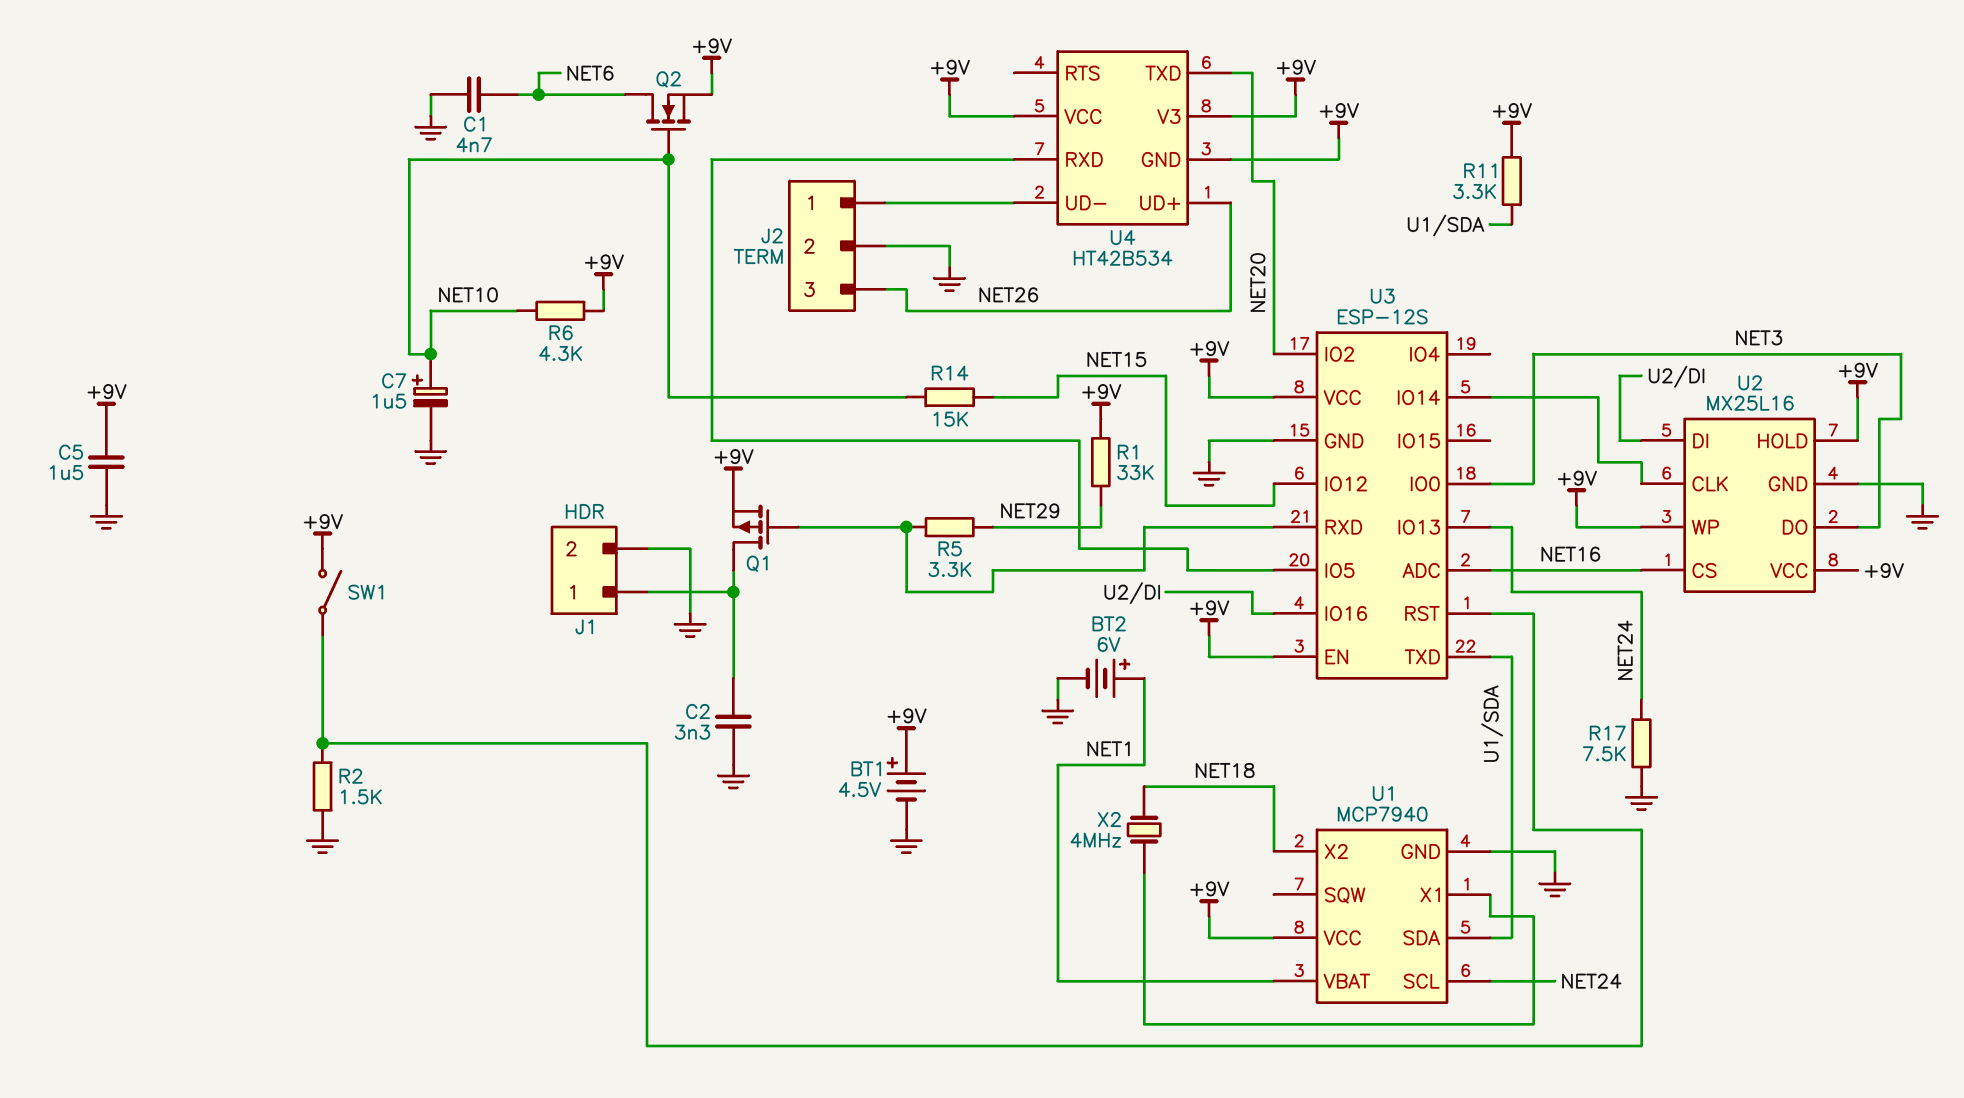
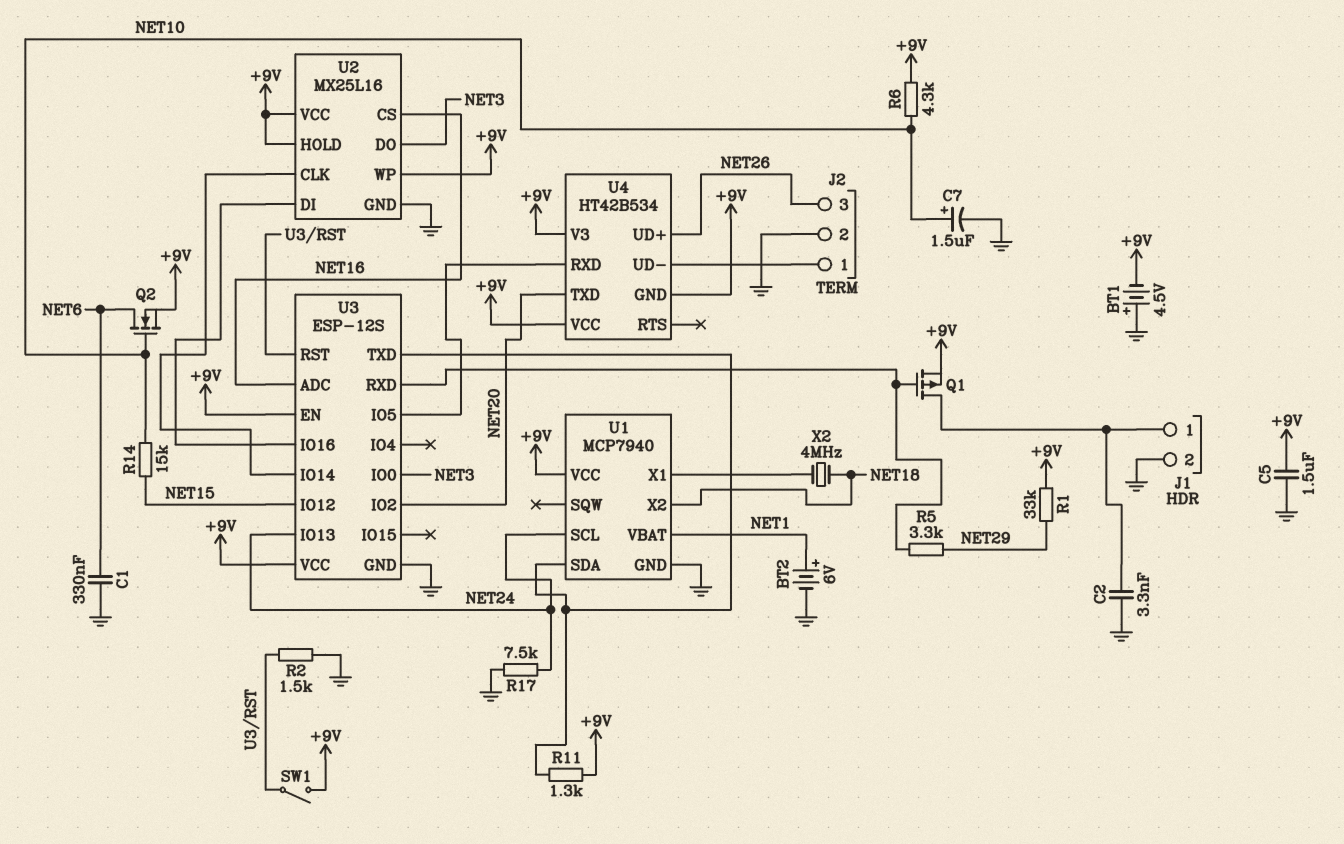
BT1: 4.5V (plus +9V, minus GND) -> 4.5V (plus GND, minus +9V)
C1: 4.7nF (GND, NET6) -> 330nF (GND, NET6)
R11: 3.3k (+9V, U1/SDA) -> 1.3k (+9V, U1/SDA)

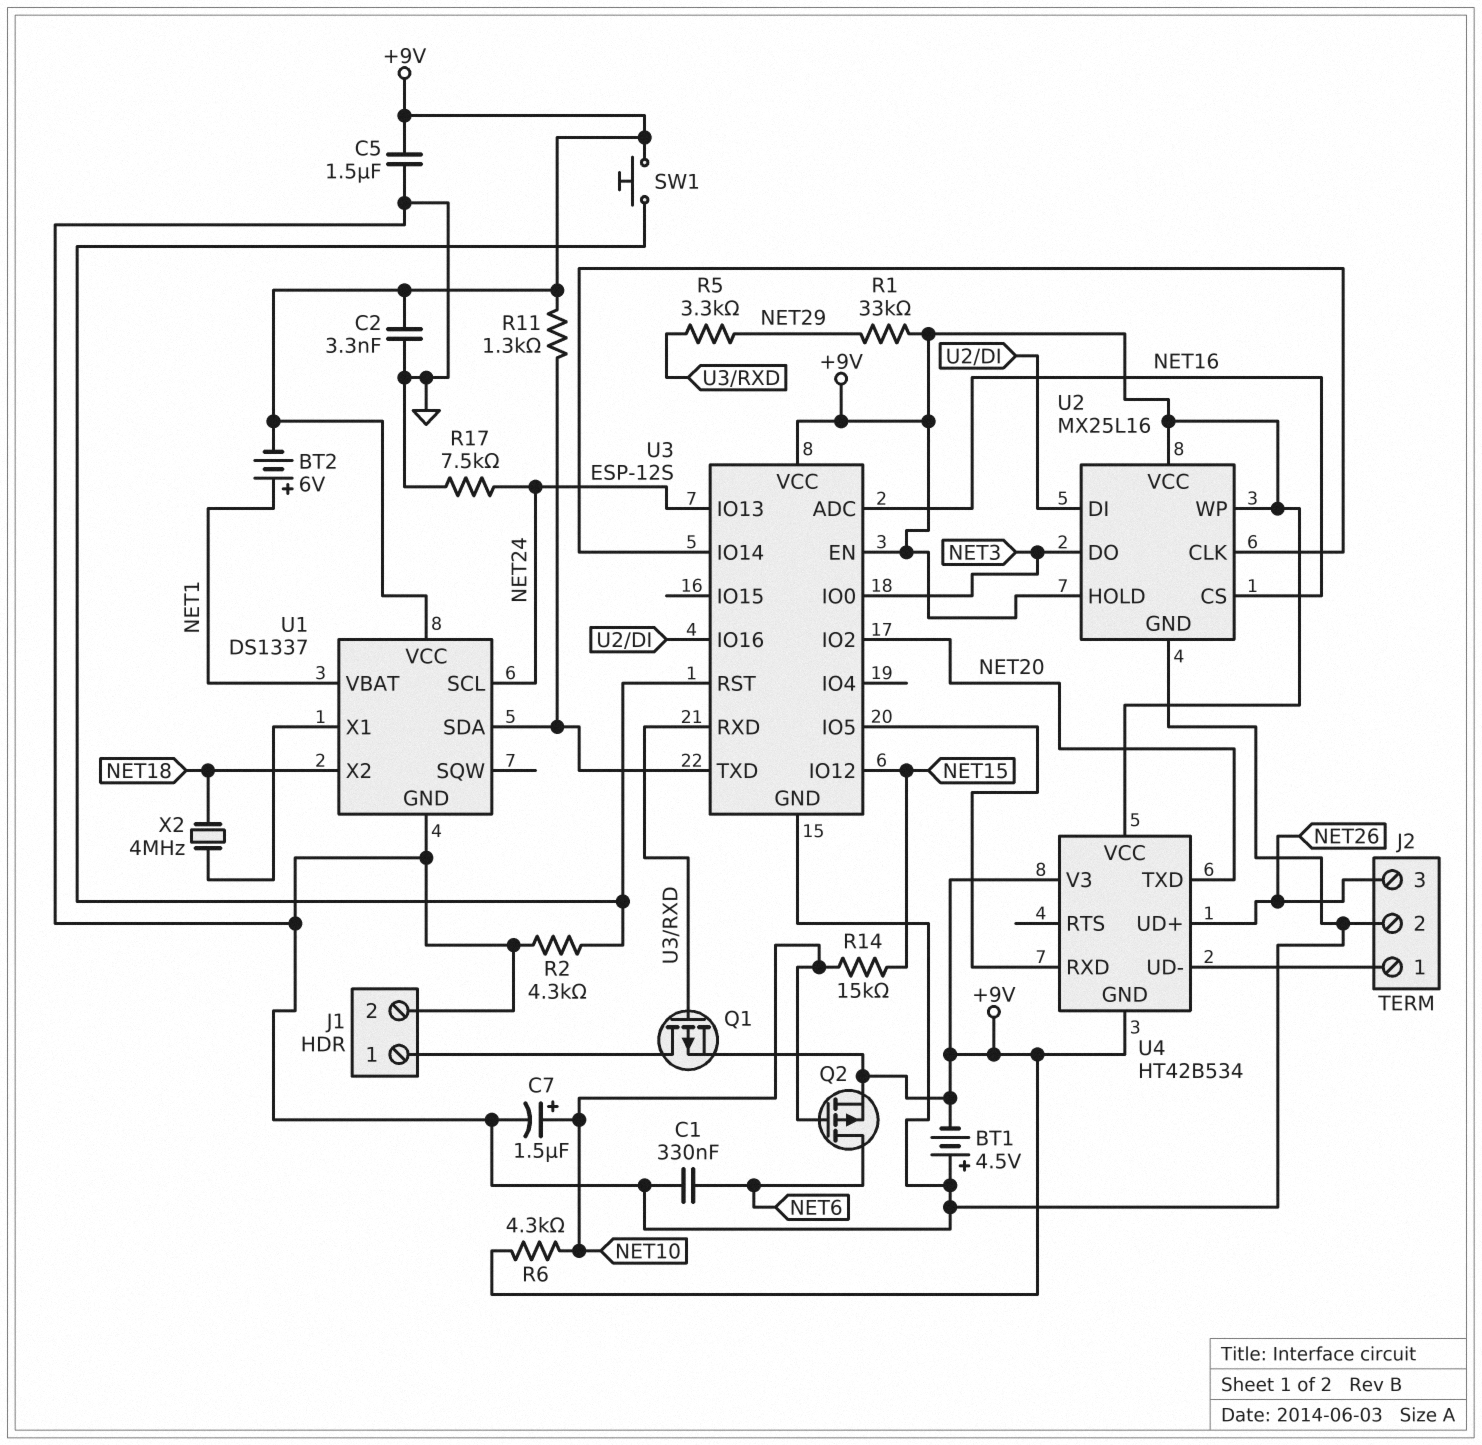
BT2: 6V (plus NET1, minus GND) -> 6V (plus NET1, minus +9V)
C2: 3.3nF (GND, J1/1) -> 3.3nF (+9V, GND)
Q2: NMOS (G NET10, D NET6, S +9V) -> PMOS (G NET10, D NET6, S +9V)
R2: 1.5k (GND, U3/RST) -> 4.3k (GND, U3/RST)
SW1: switch (+9V, U3/RST) -> button (+9V, U3/RST)
U1: MCP7940 -> DS1337

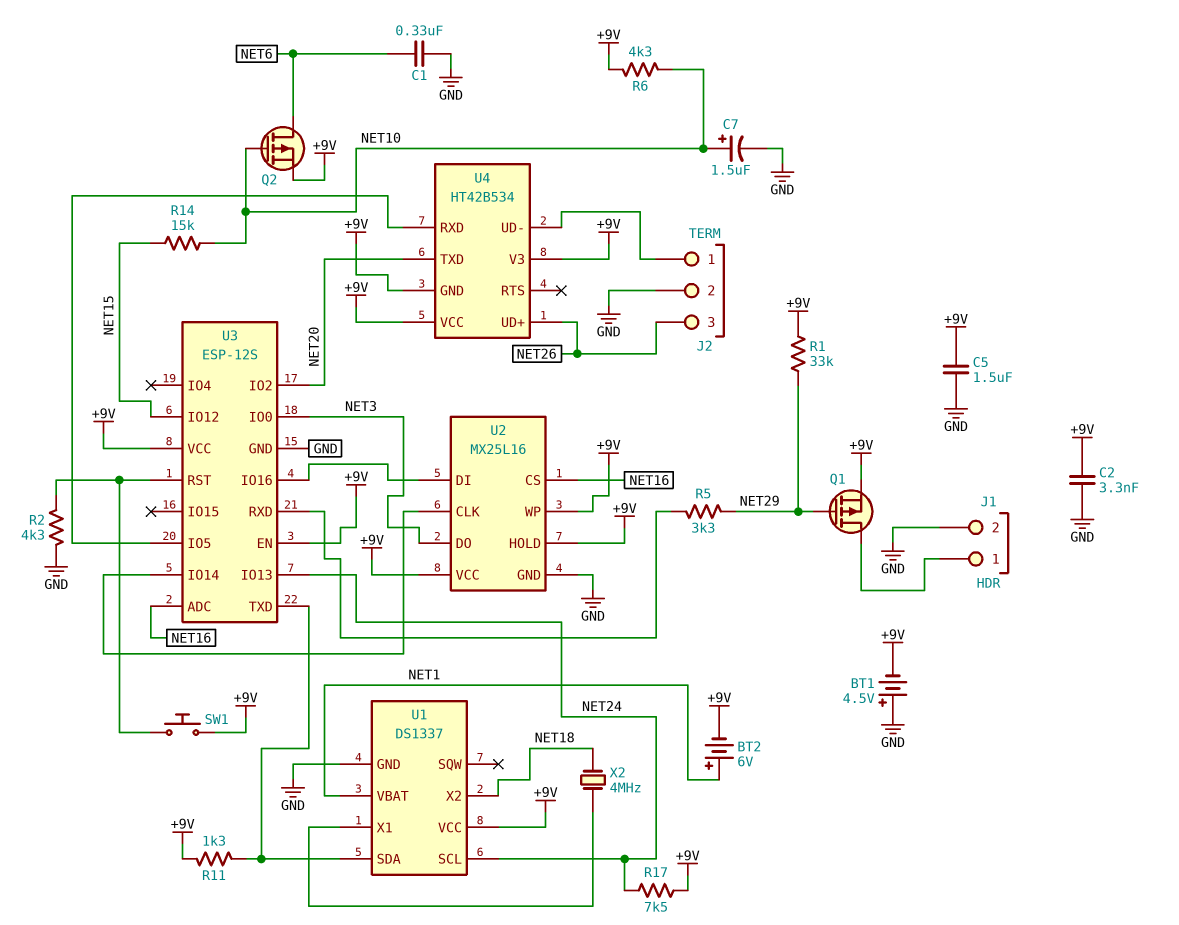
Q1: PMOS (G U3/RXD, D J1/1, S +9V) -> PMOS (G NET29, D J1/1, S +9V)
R17: 7.5k (GND, NET24) -> 7.5k (+9V, NET24)

